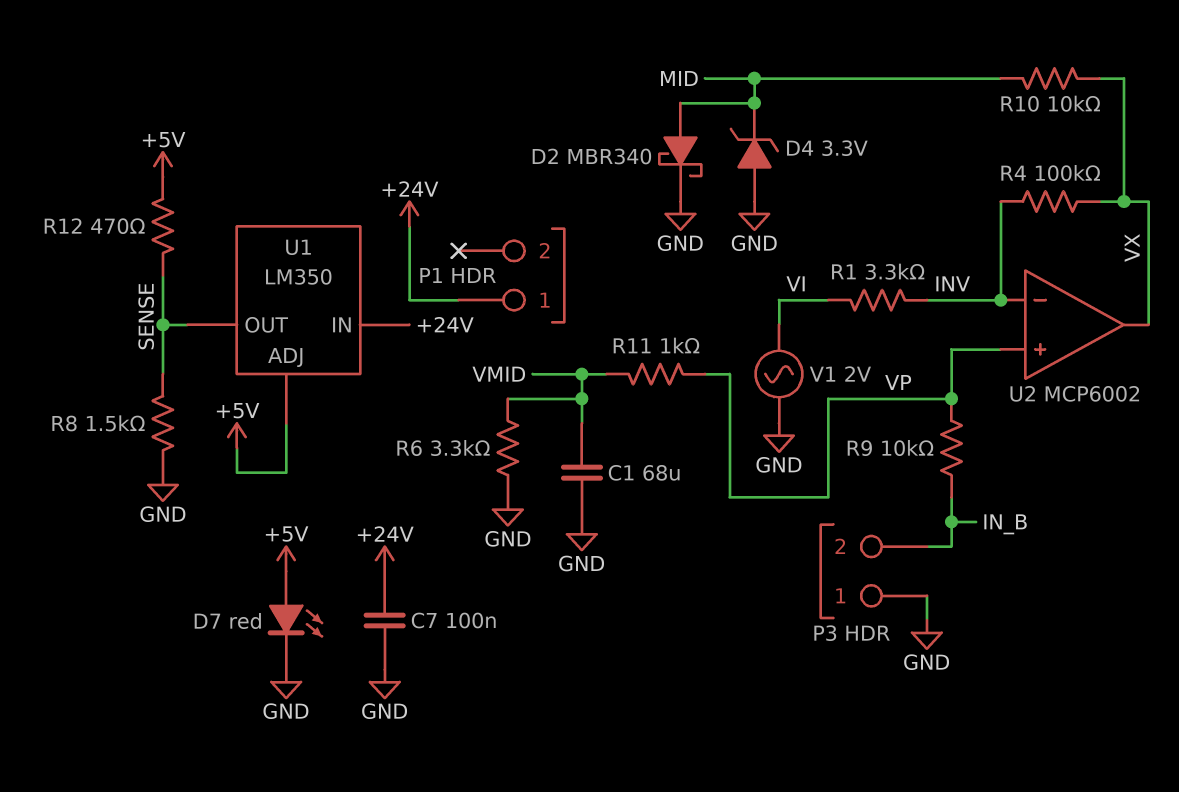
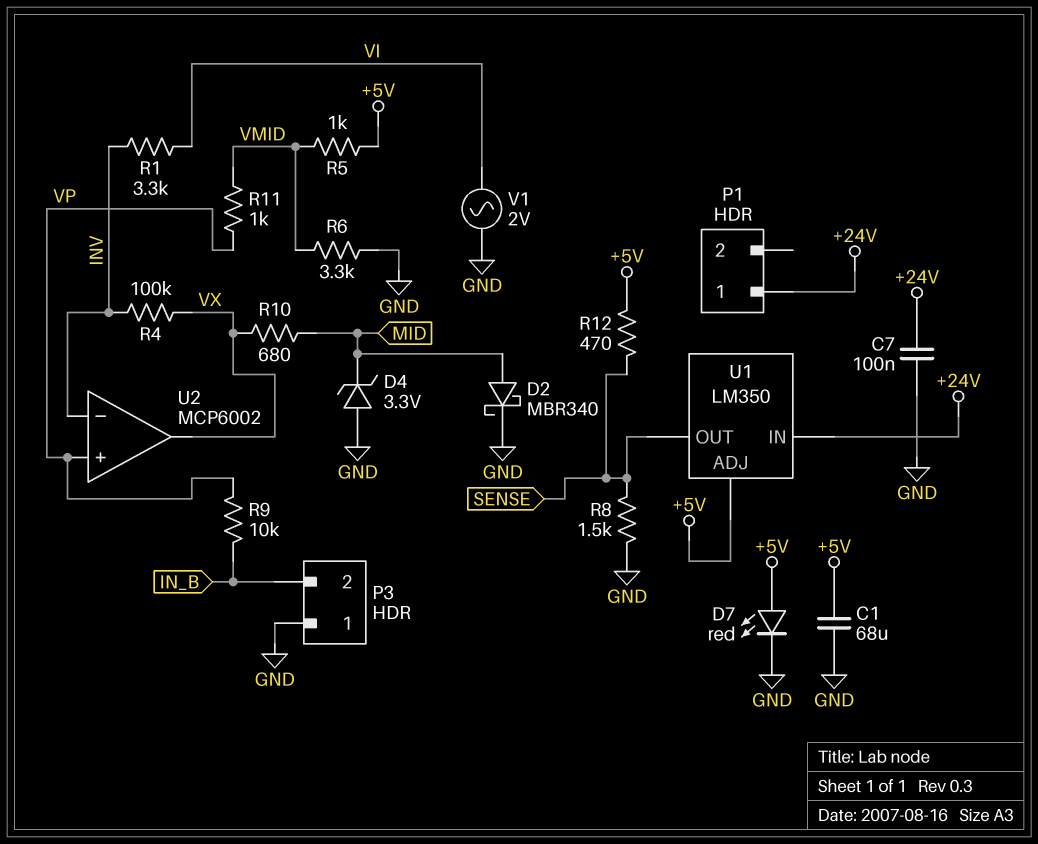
C1: 68uF (GND, VMID) -> 68uF (+5V, GND)
R5: none -> 1k (+5V, VMID)
R10: 10k (MID, VX) -> 680 (MID, VX)

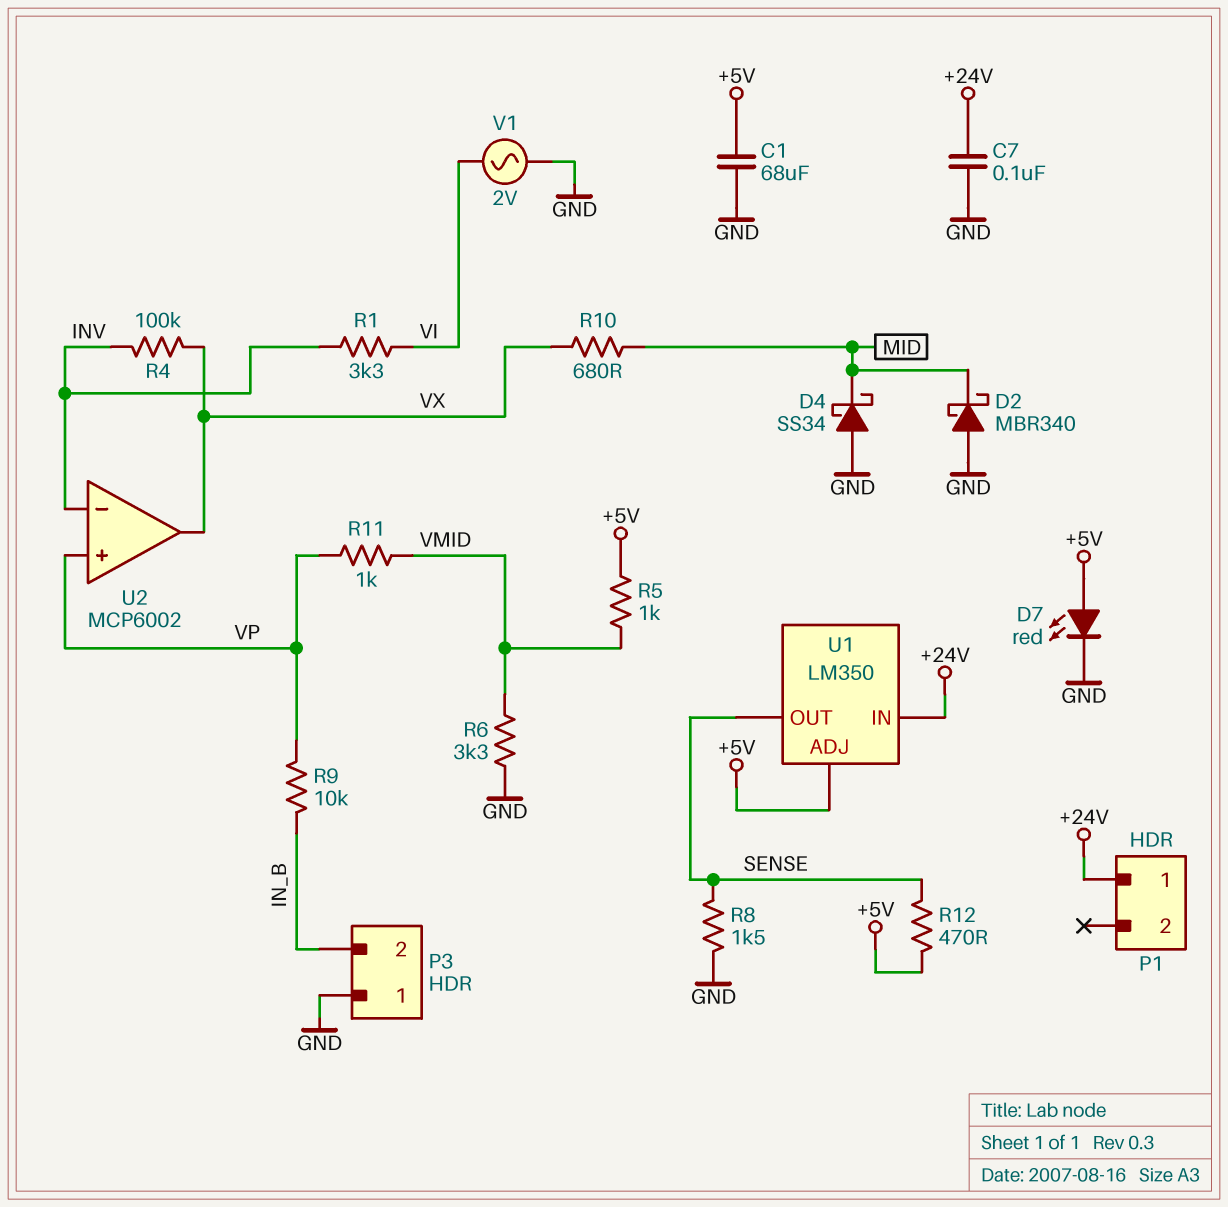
D2: schottky MBR340 (A MID, K GND) -> schottky MBR340 (A GND, K MID)
D4: zener 3.3V (A GND, K MID) -> schottky SS34 (A GND, K MID)

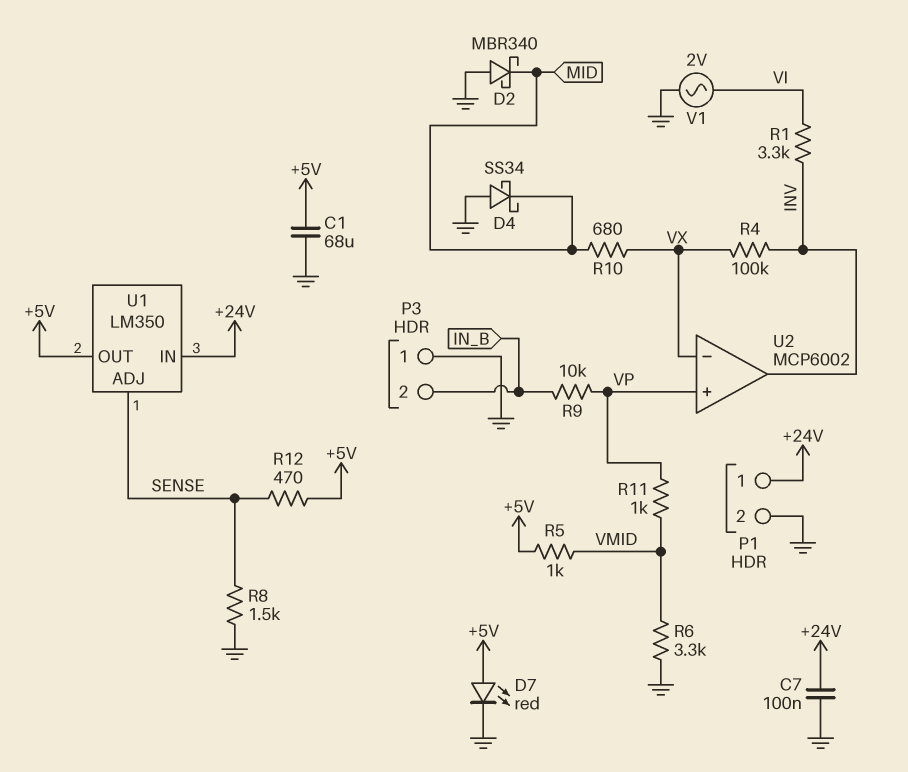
P1 pin 2: none -> GND
U1 pin ADJ: +5V -> SENSE
U1 pin OUT: SENSE -> +5V
U2 pin in-: INV -> VX
U2 pin out: VX -> INV

